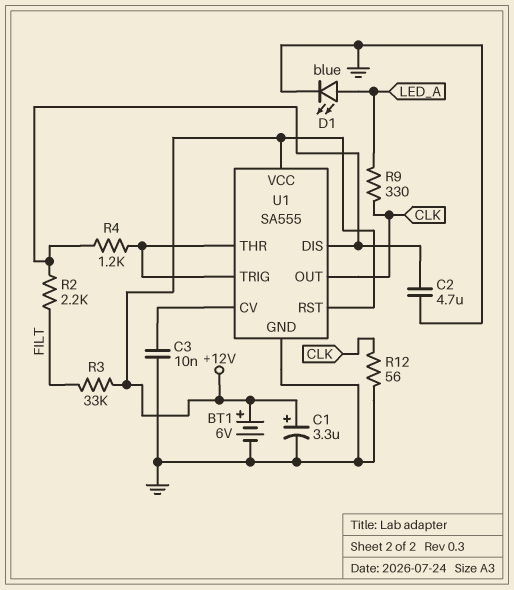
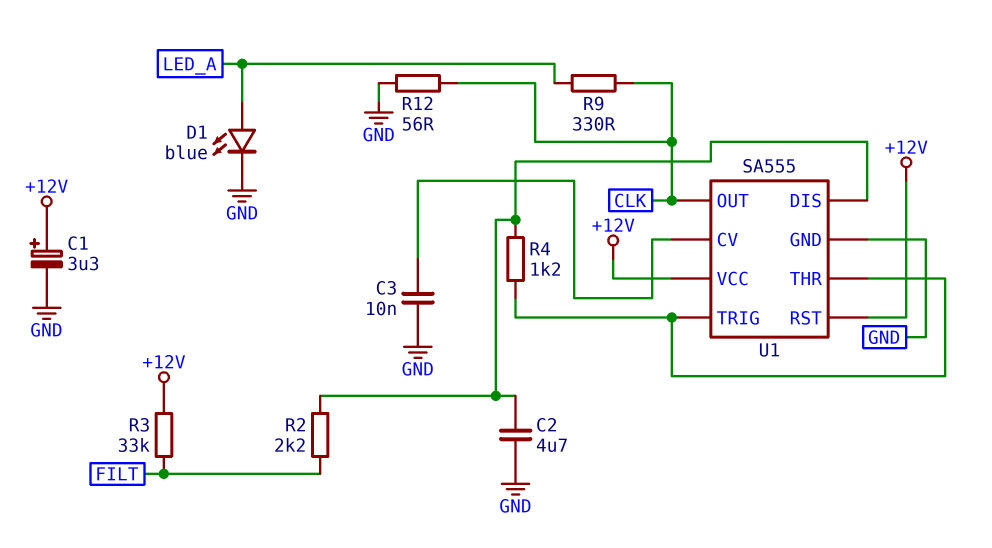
BT1: 6V (plus +12V, minus GND) -> none

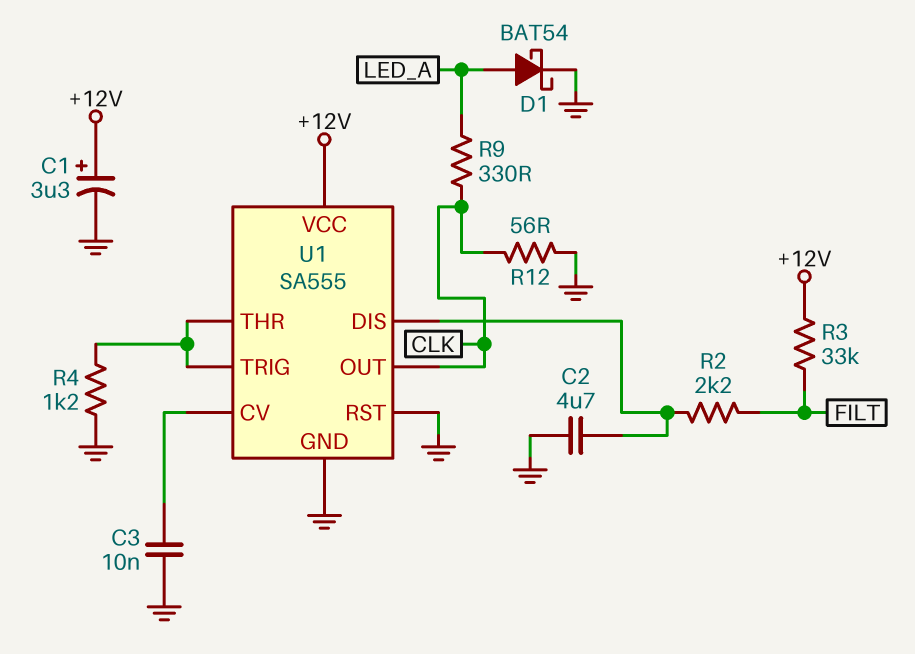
D1: LED blue (A LED_A, K GND) -> schottky BAT54 (A LED_A, K GND)
R4: 1.2k (U1/DIS, U1/THR) -> 1.2k (GND, U1/THR)
U1 pin RST: +12V -> GND

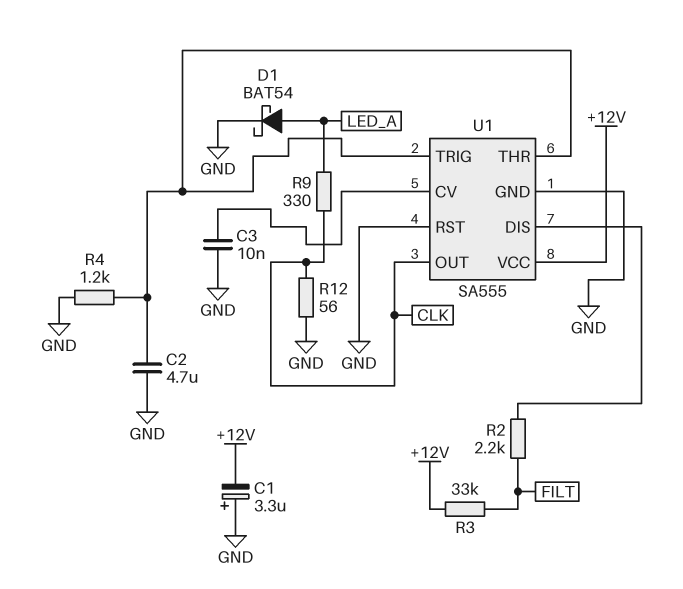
C1: 3.3uF (plus +12V, minus GND) -> 3.3uF (plus GND, minus +12V)
C2: 4.7uF (GND, U1/DIS) -> 4.7uF (GND, U1/THR)

